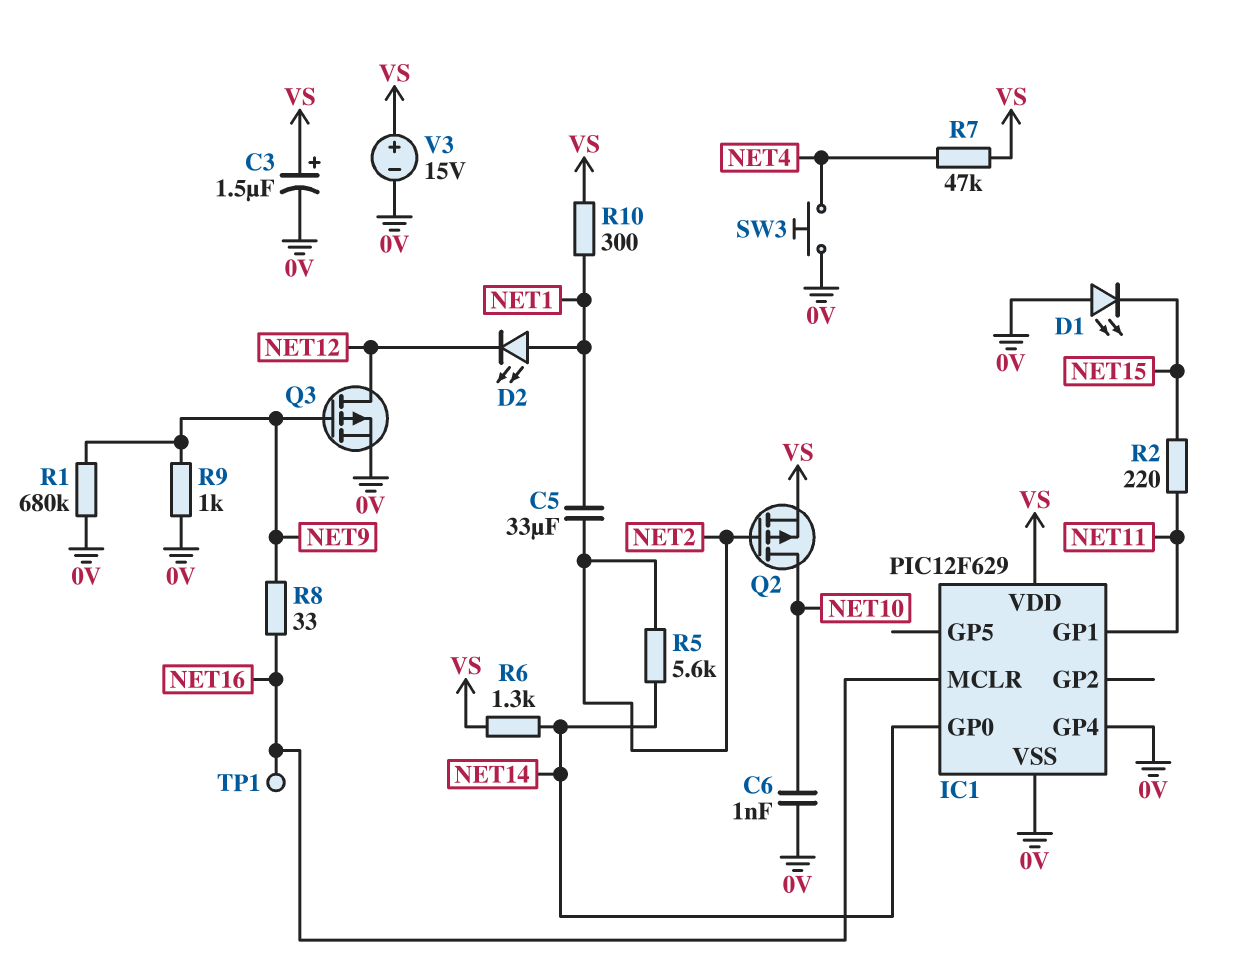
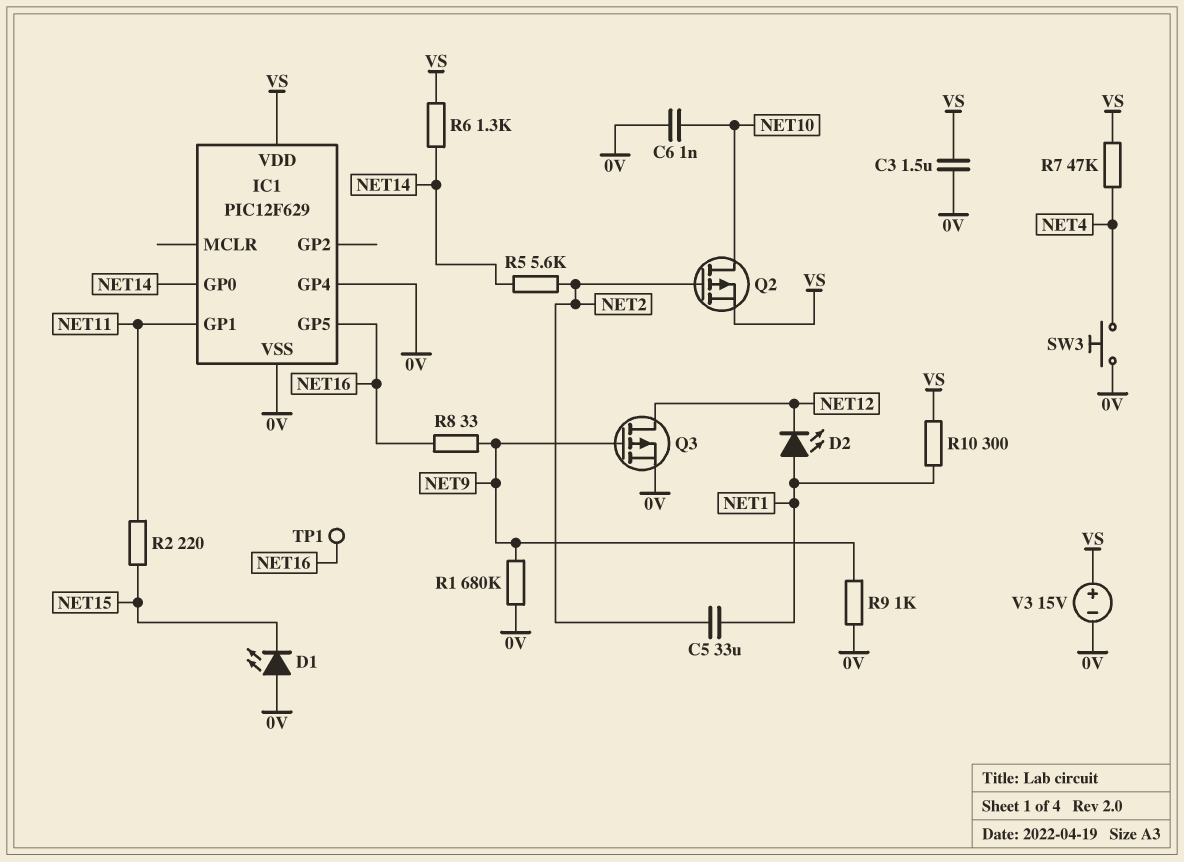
C3: 1.5uF (plus VS, minus 0V) -> 1.5uF (0V, VS)
IC1 pin GP5: none -> NET16
IC1 pin MCLR: NET16 -> none

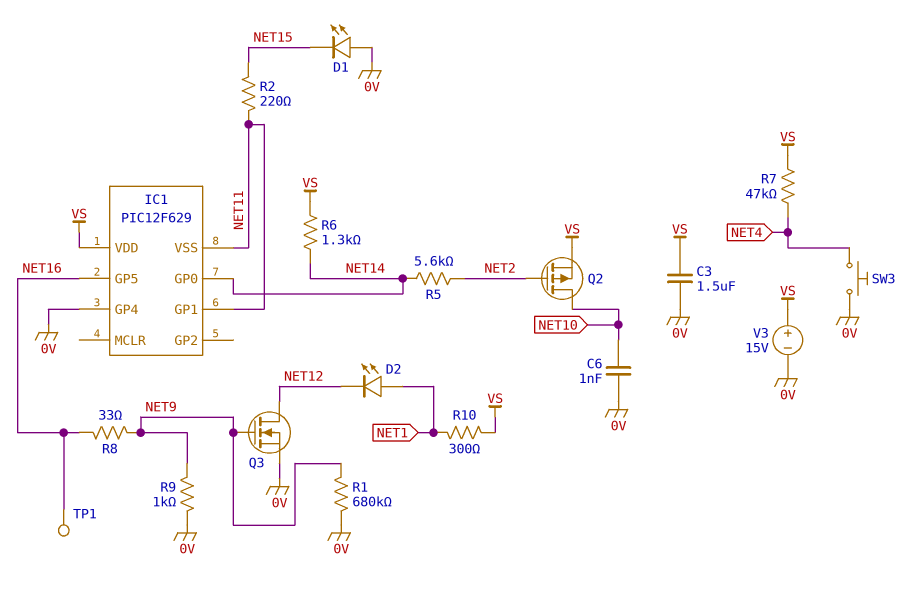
C5: 33uF (NET1, NET2) -> none
IC1 pin VSS: 0V -> NET11
Q3: PMOS (G NET9, D NET12, S 0V) -> NMOS (G NET9, D NET12, S 0V)

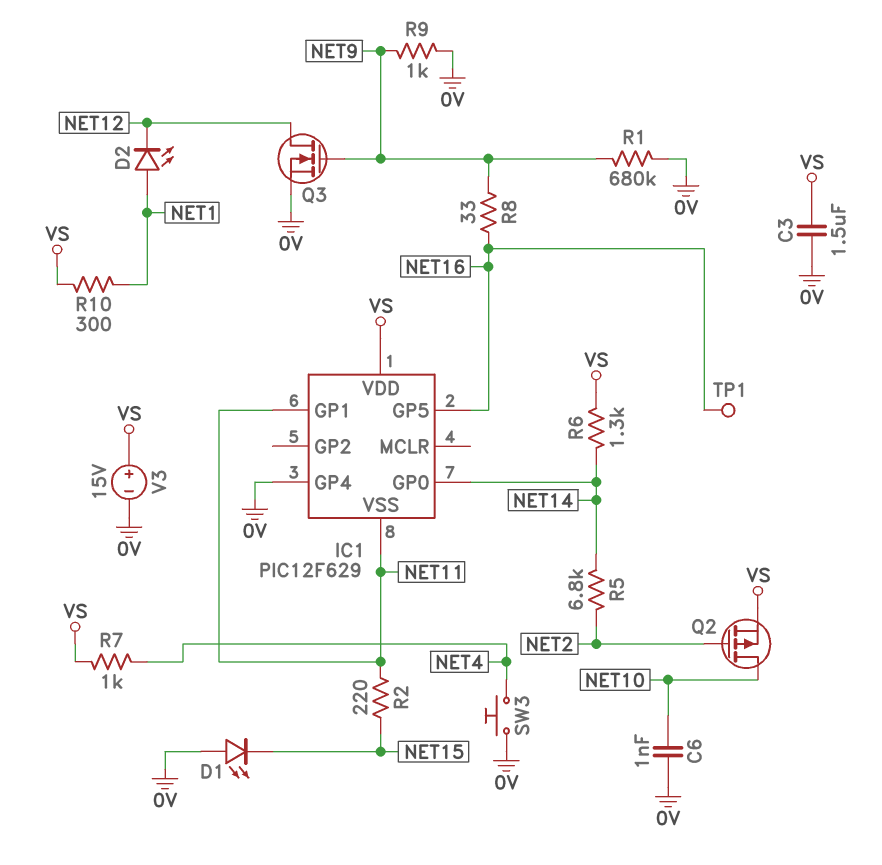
R5: 5.6k (NET2, NET14) -> 6.8k (NET2, NET14)
R7: 47k (NET4, VS) -> 1k (NET4, VS)

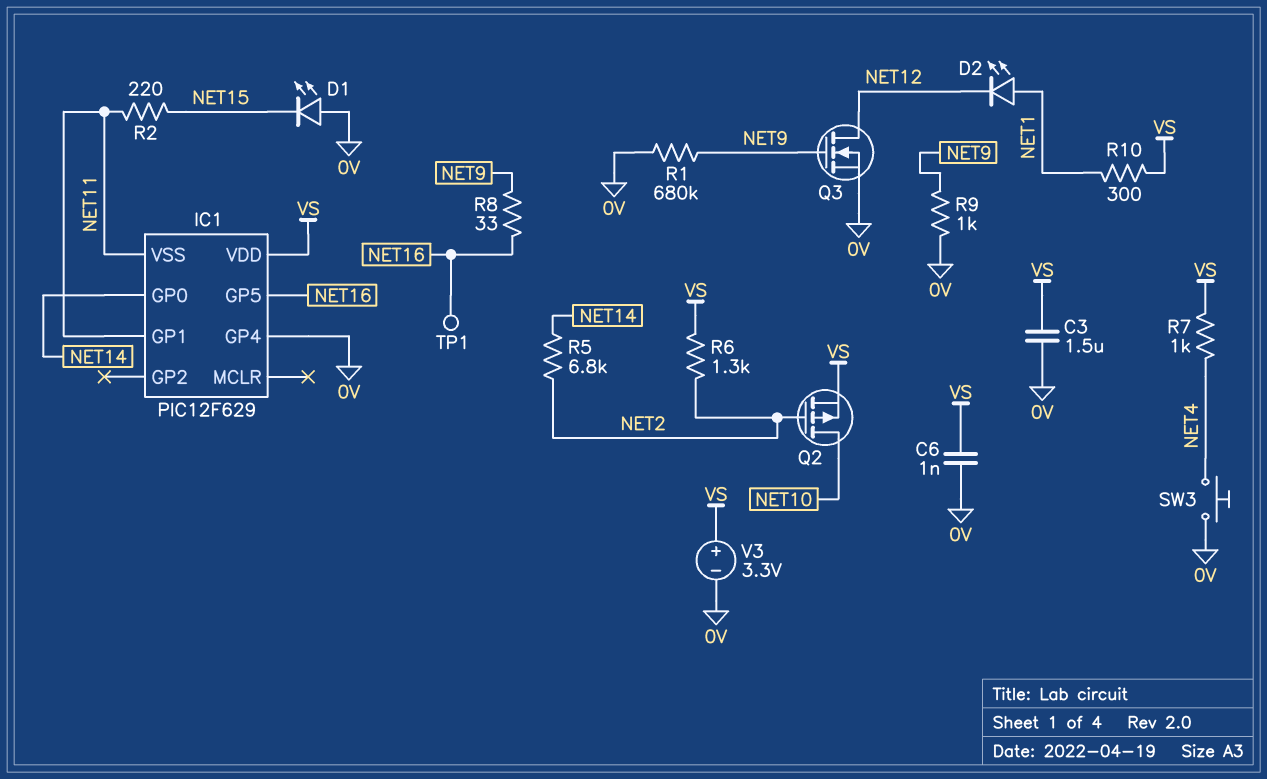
C6: 1nF (0V, NET10) -> 1nF (0V, VS)
R6: 1.3k (NET14, VS) -> 1.3k (NET2, VS)
V3: 15V (plus VS, minus 0V) -> 3.3V (plus VS, minus 0V)

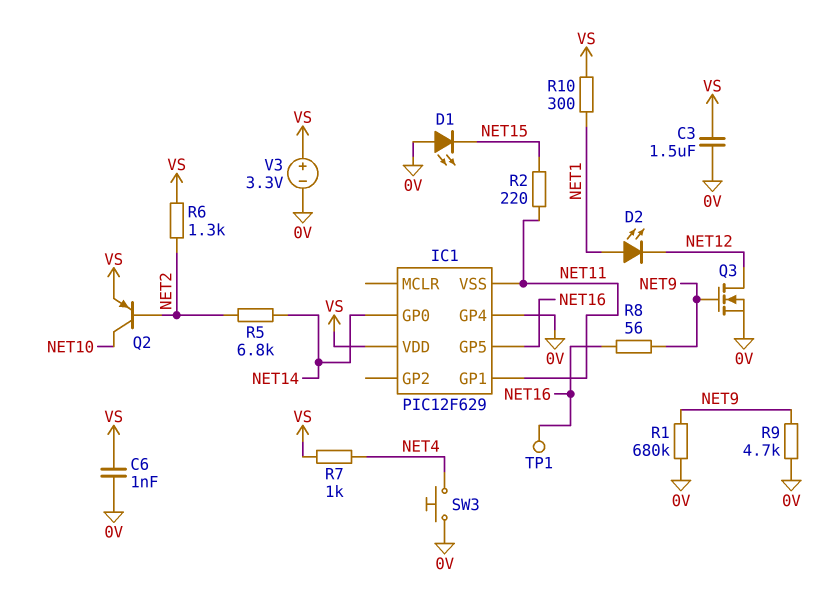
Q2: PMOS (G NET2, D NET10, S VS) -> PNP (B NET2, C NET10, E VS)
R8: 33 (NET9, NET16) -> 56 (NET9, NET16)
R9: 1k (0V, NET9) -> 4.7k (0V, NET9)

